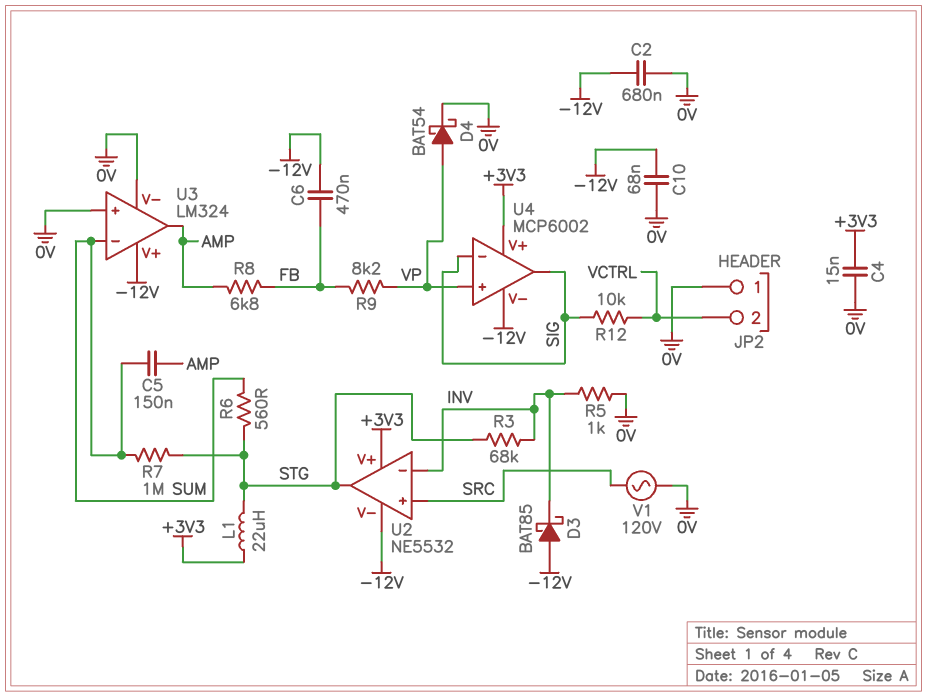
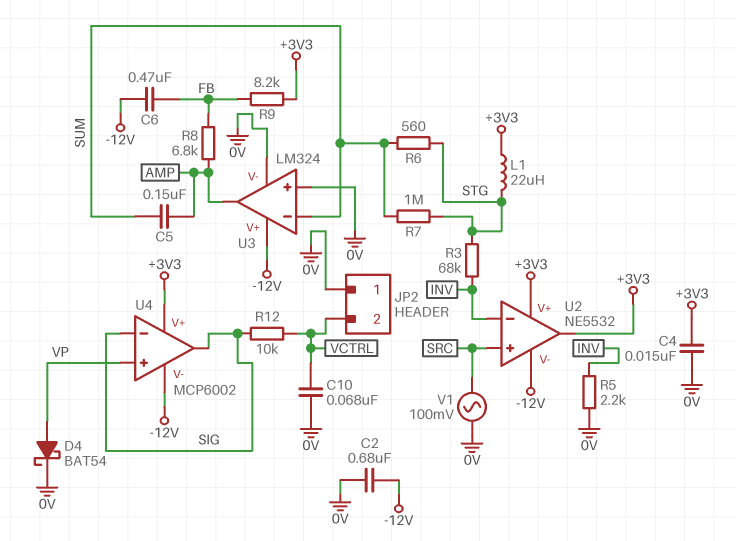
C10: 68nF (-12V, 0V) -> 68nF (0V, VCTRL)
D3: schottky BAT85 (A -12V, K INV) -> none
R5: 1k (0V, INV) -> 2.2k (0V, INV)
R9: 8.2k (FB, VP) -> 8.2k (+3V3, FB)
U2 pin out: STG -> +3V3
V1: AC 120V (0V, SRC) -> AC 100mV (0V, SRC)

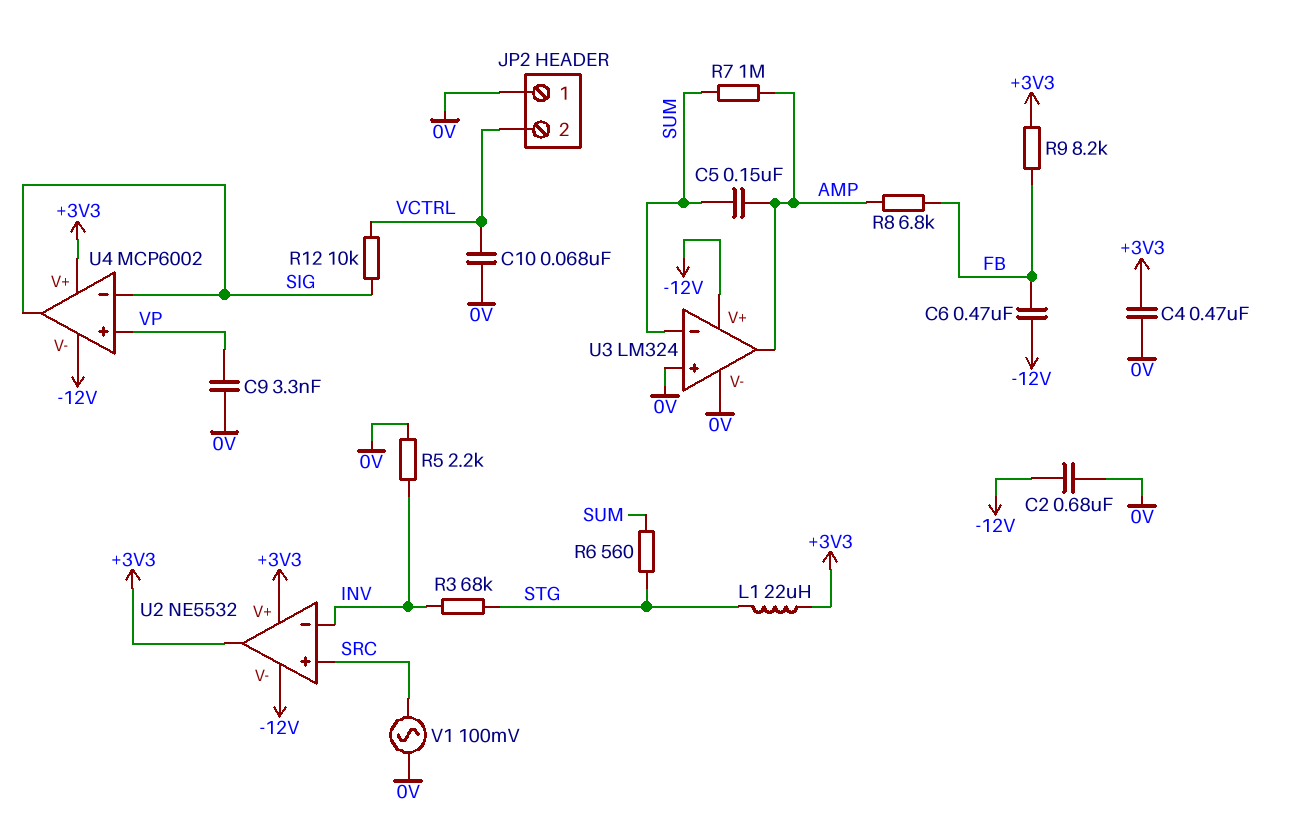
C4: 15nF (+3V3, 0V) -> 470nF (+3V3, 0V)
C9: none -> 3.3nF (0V, VP)
D4: schottky BAT54 (A VP, K 0V) -> none
R7: 1M (STG, SUM) -> 1M (AMP, SUM)

